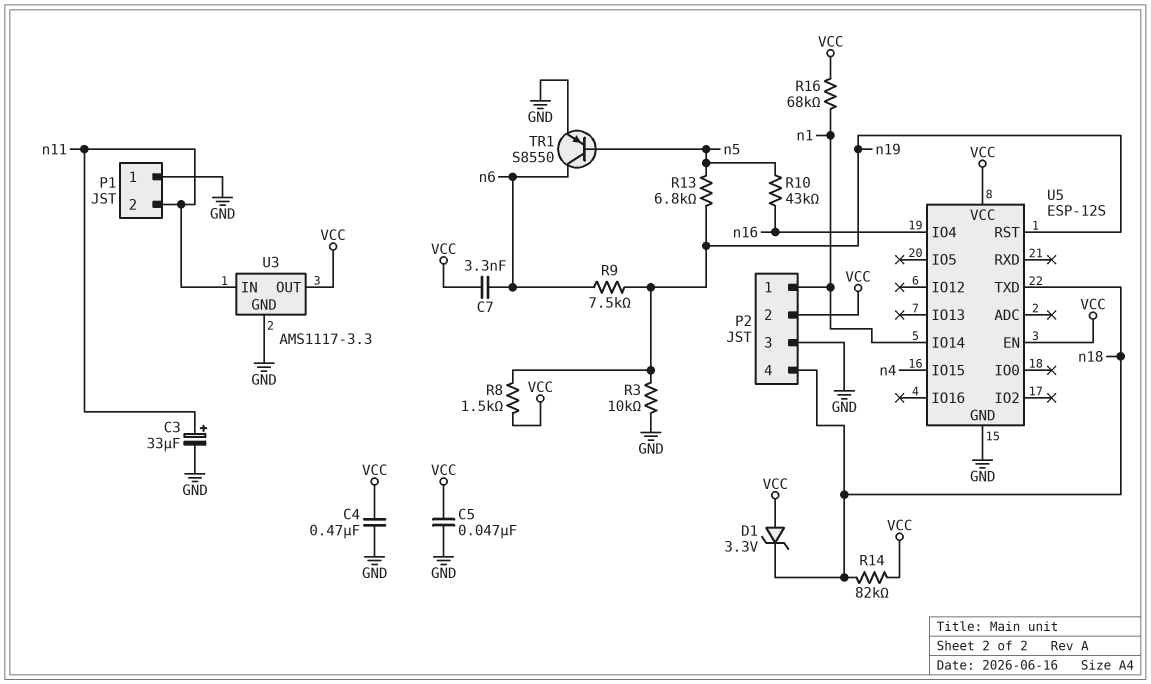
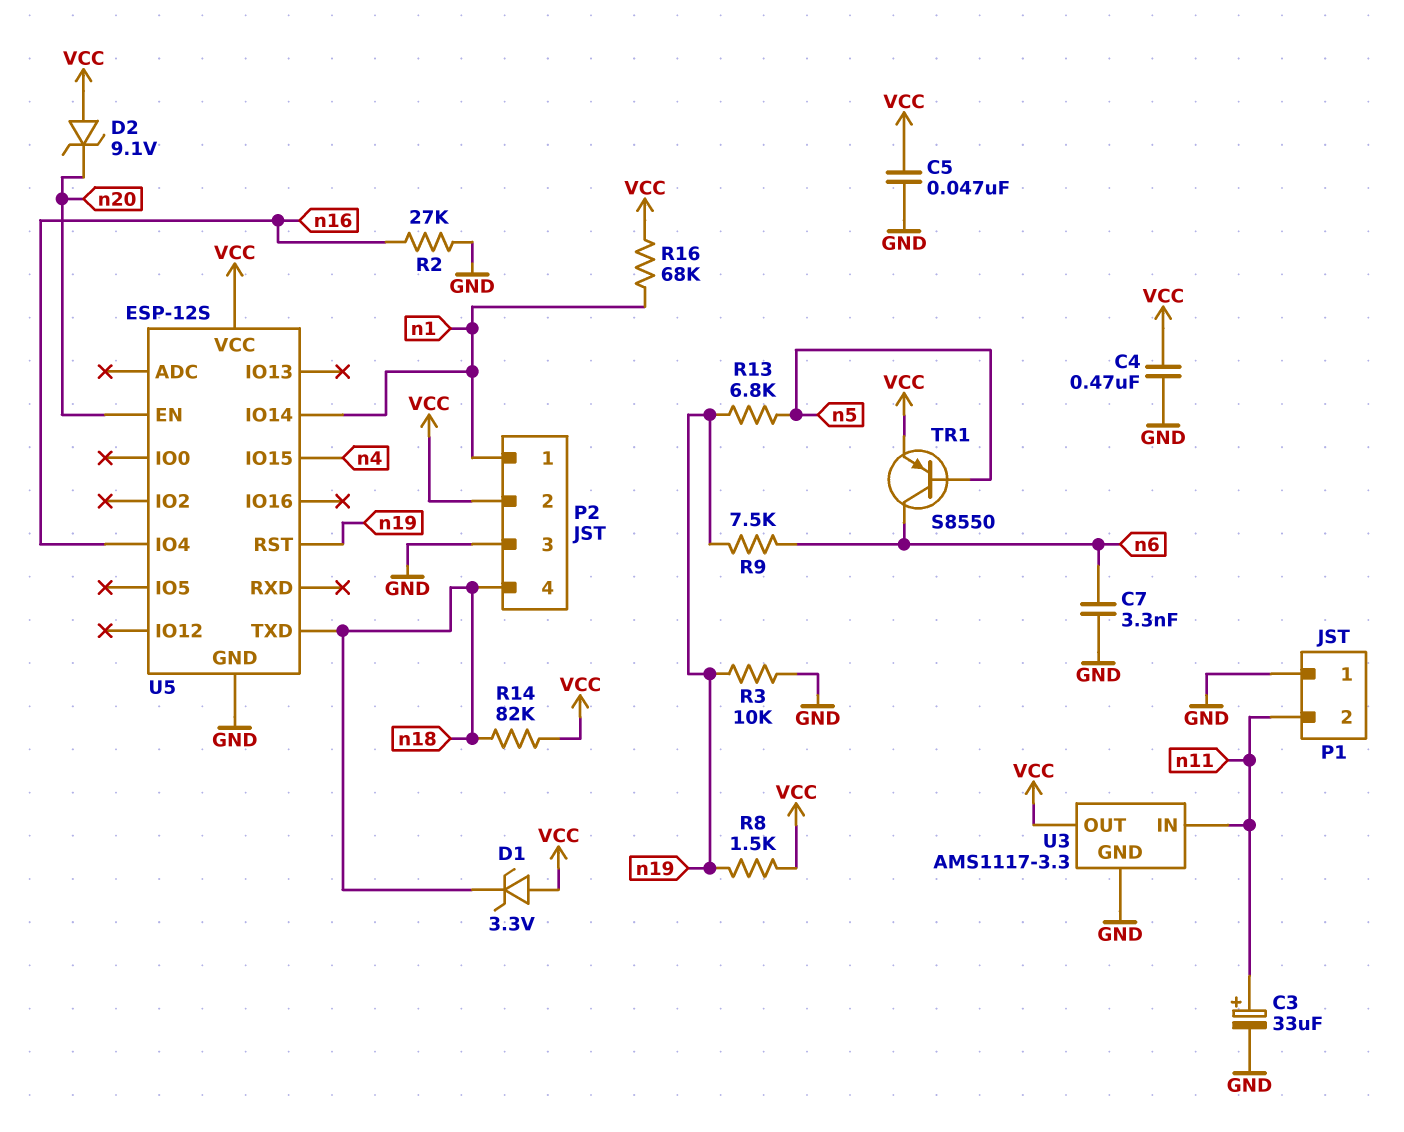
C7: 3.3nF (VCC, n6) -> 3.3nF (GND, n6)
D2: none -> zener 9.1V (A VCC, K n20)
R2: none -> 27k (GND, n16)
R10: 43k (n5, n16) -> none
TR1: PNP S8550 (B n5, C n6, E GND) -> PNP S8550 (B n5, C n6, E VCC)
U5 pin EN: VCC -> n20

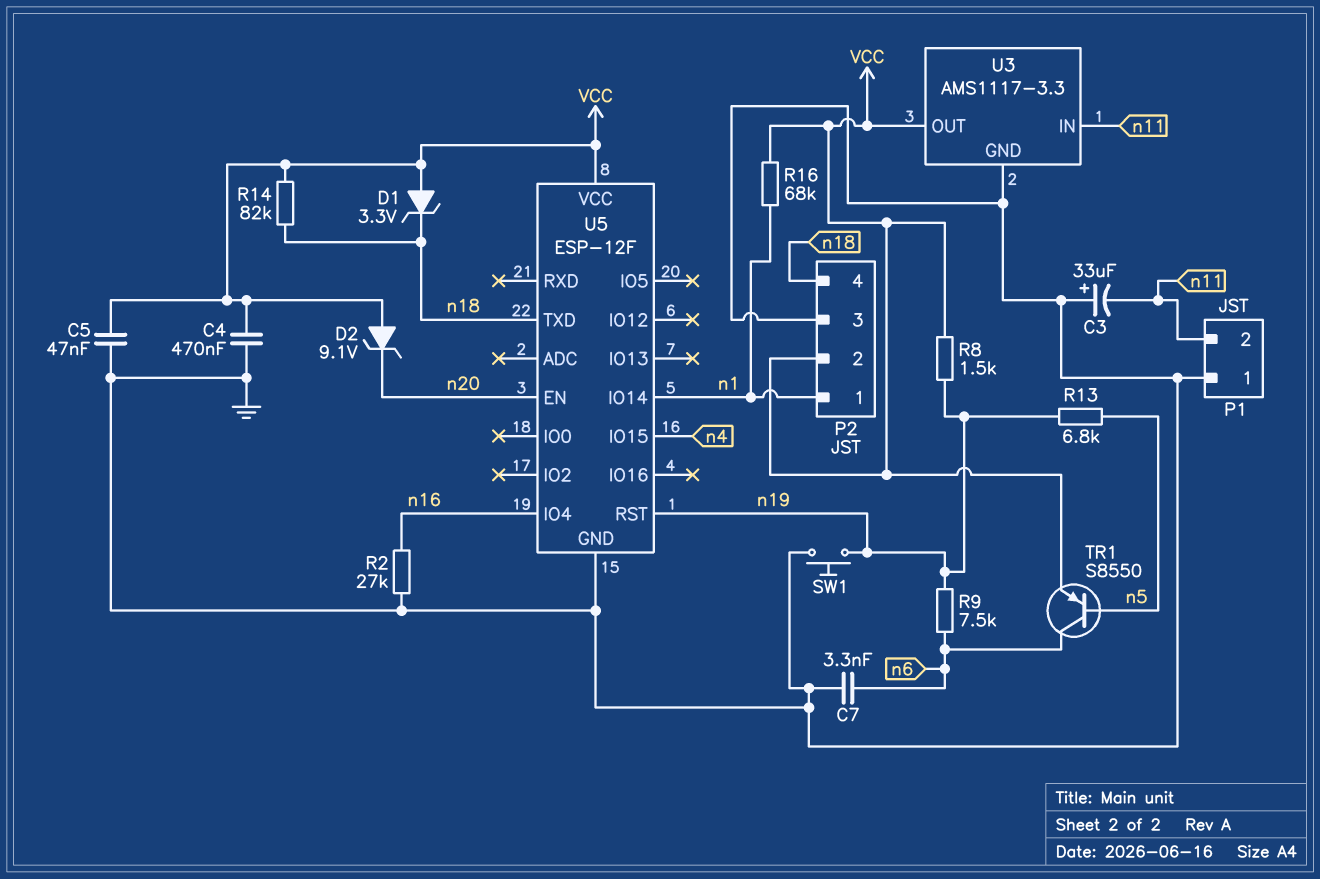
C3: 33uF (plus n11, minus GND) -> 33uF (plus GND, minus n11)
R3: 10k (GND, n19) -> none
SW1: none -> button (GND, n19)
U5: ESP-12S -> ESP-12F

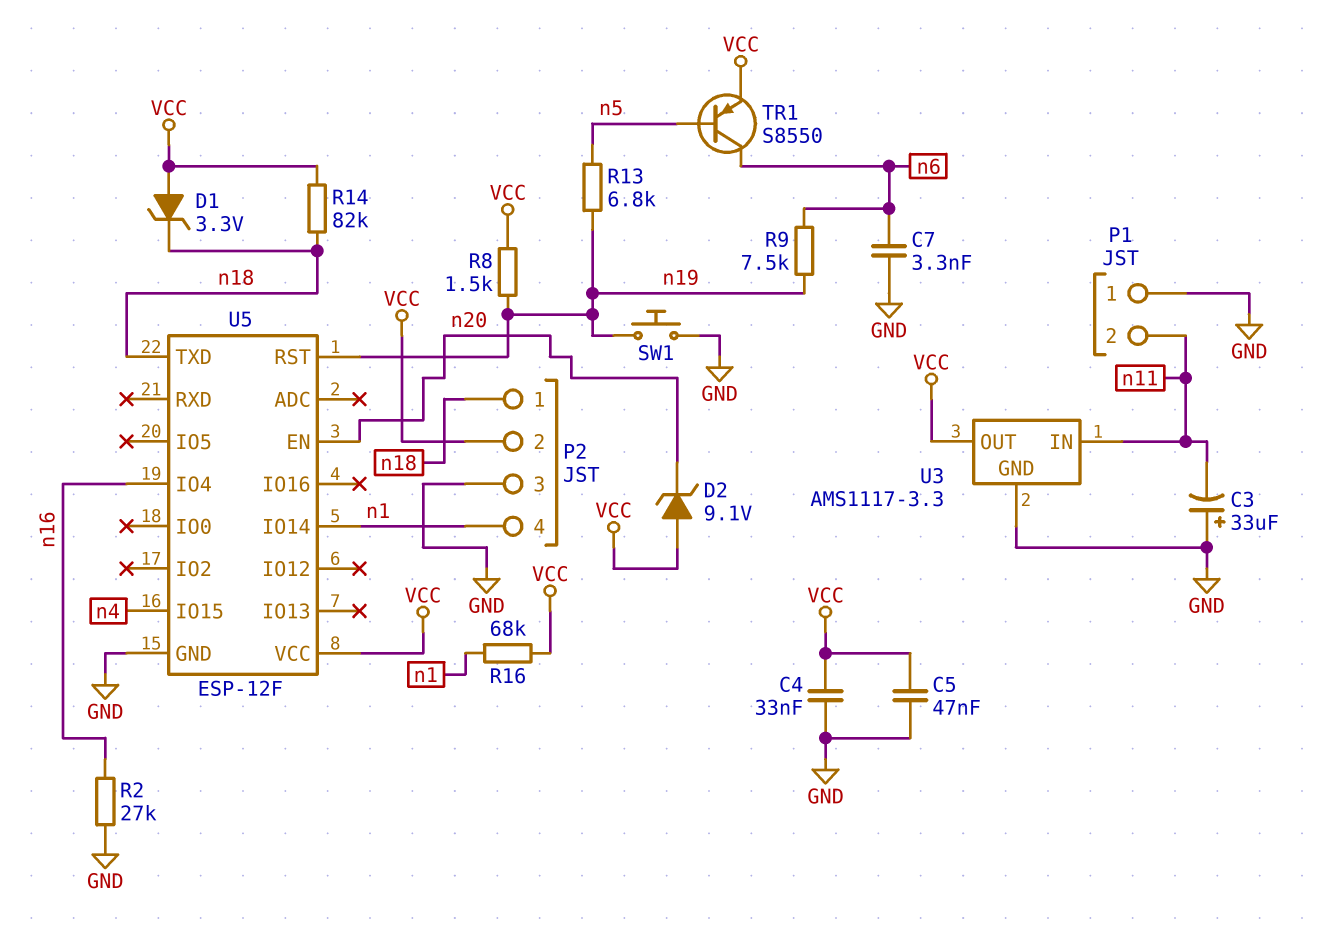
C4: 470nF (GND, VCC) -> 33nF (GND, VCC)
P2 pin 1: n1 -> n18
P2 pin 4: n18 -> n1

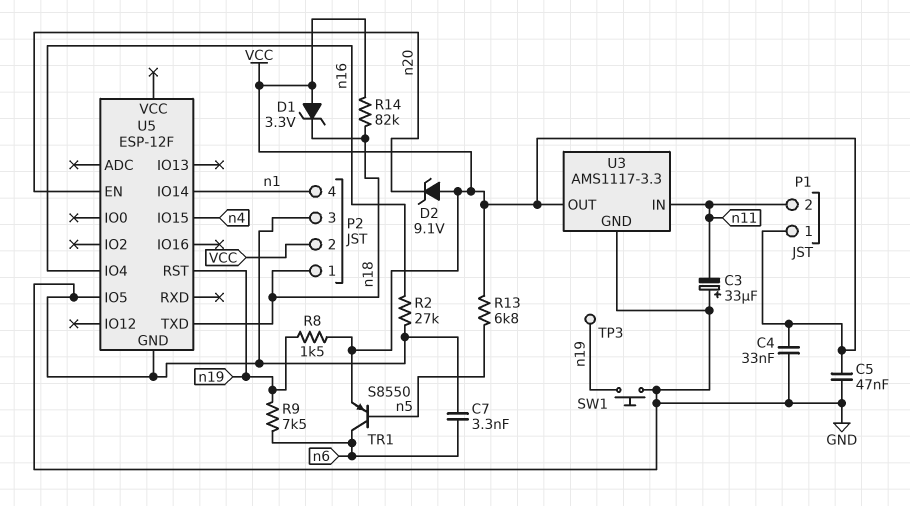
P1 pin 1: GND -> VCC
R13: 6.8k (n5, n19) -> 6.8k (VCC, n5)
R16: 68k (VCC, n1) -> none
TP3: none -> test point (n19)
U5 pin IO5: none -> GND
U5 pin VCC: VCC -> none

